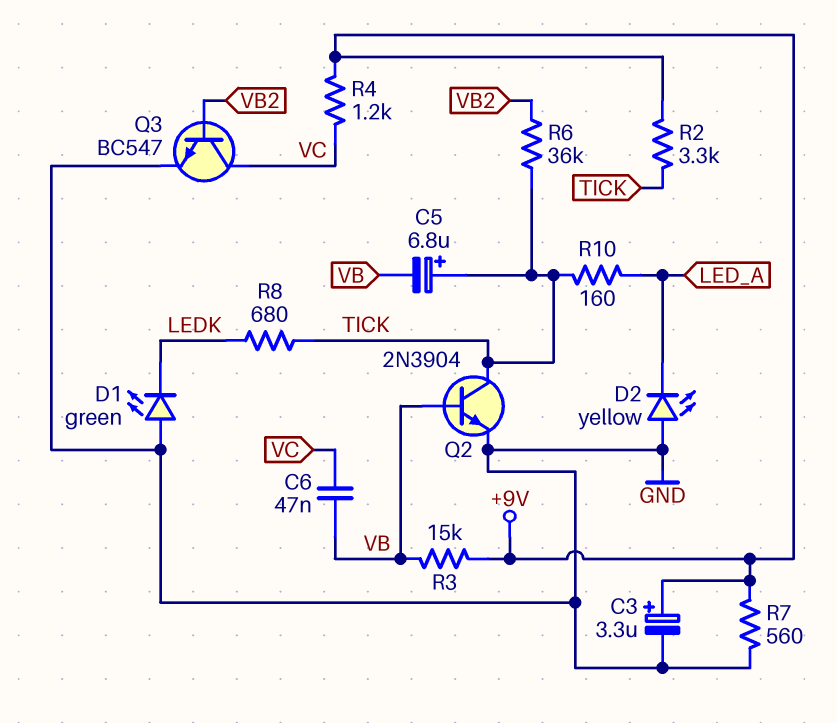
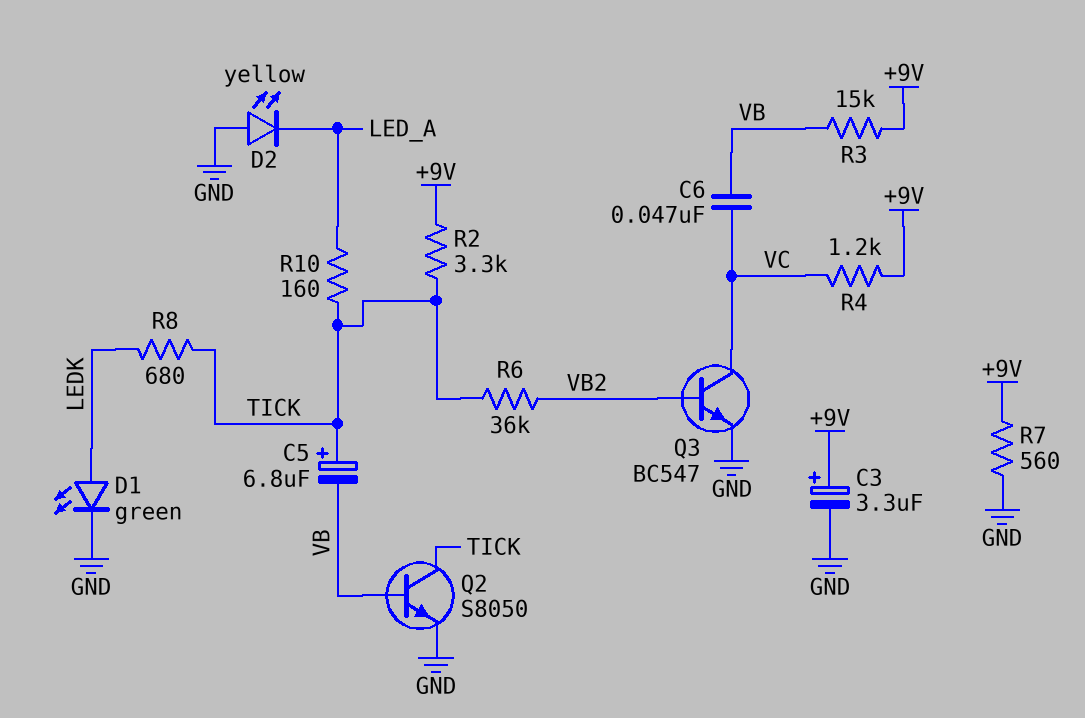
D1: LED green (A GND, K LEDK) -> LED green (A LEDK, K GND)
Q2: NPN 2N3904 (B VB, C TICK, E GND) -> NPN S8050 (B VB, C TICK, E GND)

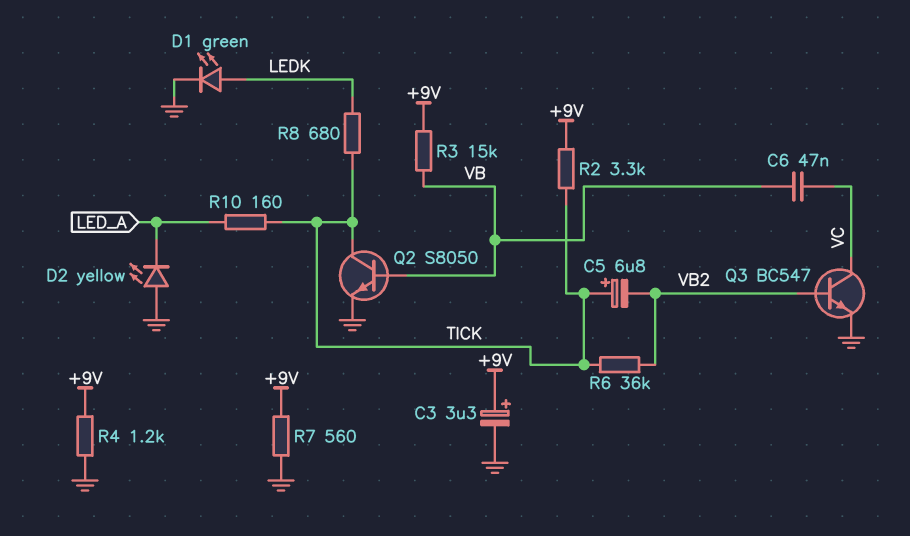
C5: 6.8uF (plus TICK, minus VB) -> 6.8uF (plus TICK, minus VB2)
R4: 1.2k (+9V, VC) -> 1.2k (+9V, GND)

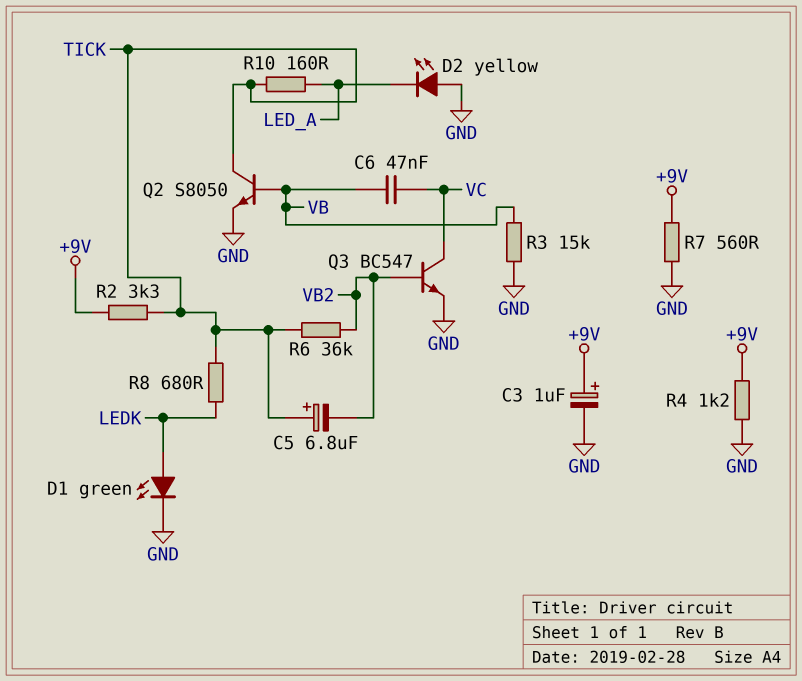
C3: 3.3uF (plus +9V, minus GND) -> 1uF (plus +9V, minus GND)
R3: 15k (+9V, VB) -> 15k (GND, VB)

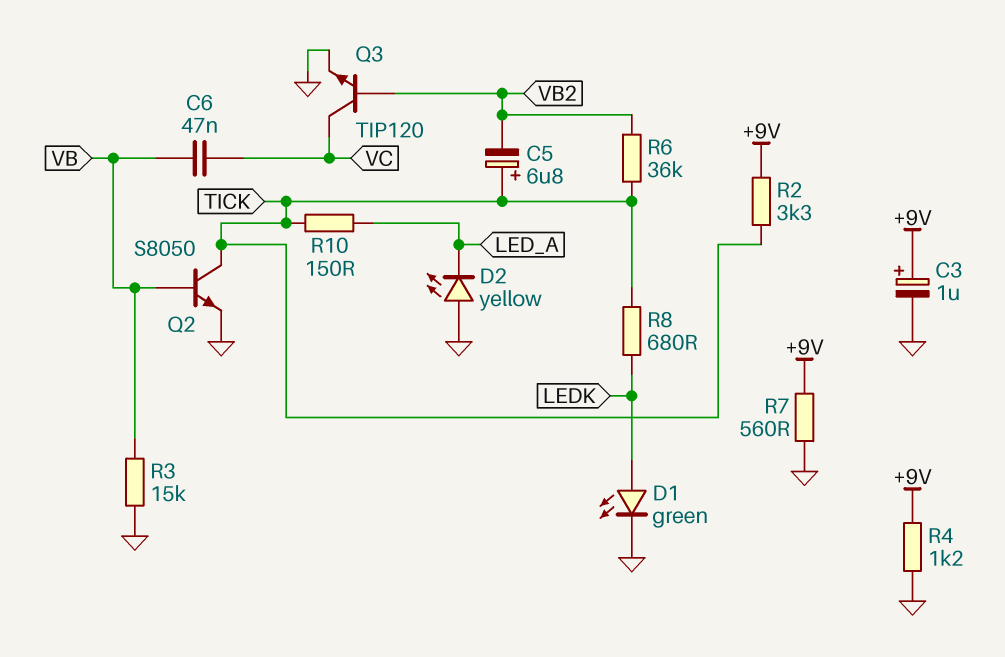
Q3: NPN BC547 (B VB2, C VC, E GND) -> NPN TIP120 (B VB2, C VC, E GND)
R10: 160 (LED_A, TICK) -> 150 (LED_A, TICK)

